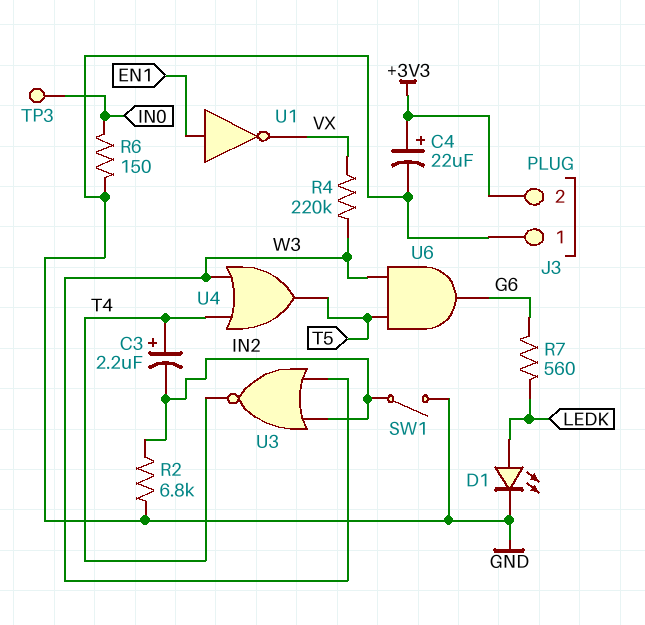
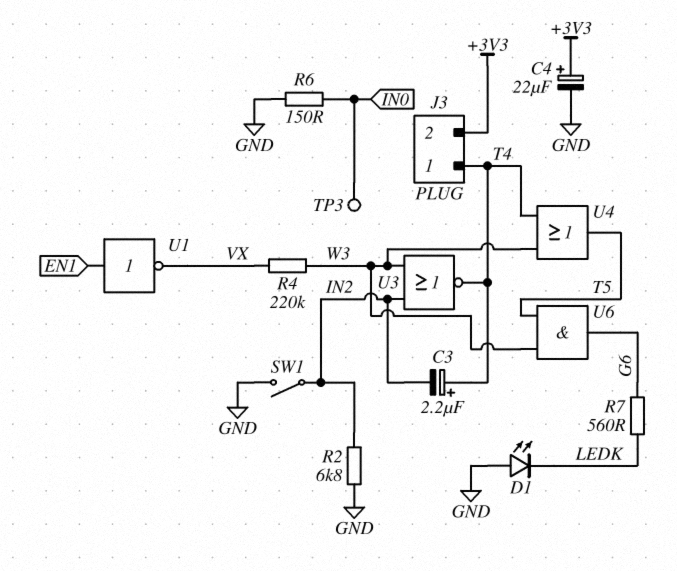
D1: LED (A LEDK, K GND) -> LED (A GND, K LEDK)
J3 pin 1: GND -> T4

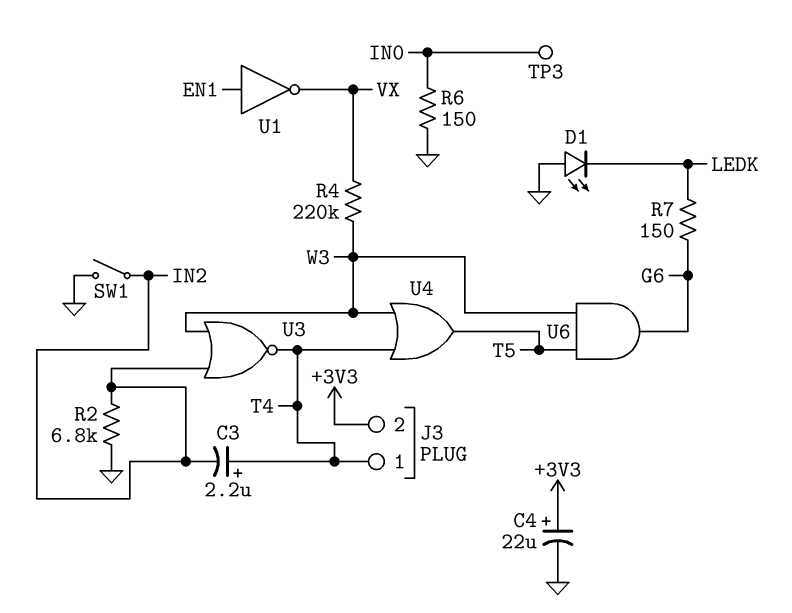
R7: 560 (G6, LEDK) -> 150 (G6, LEDK)

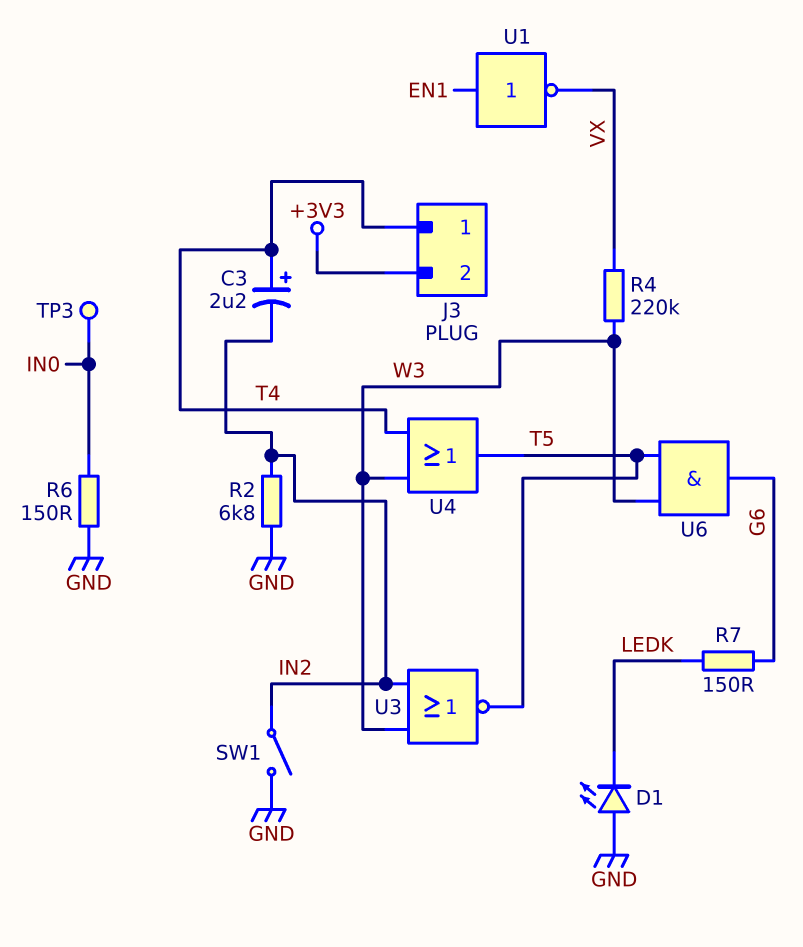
C4: 22uF (plus +3V3, minus GND) -> none
U3: NOR (in IN2, in W3, out T4) -> NOR (in IN2, in W3, out T5)

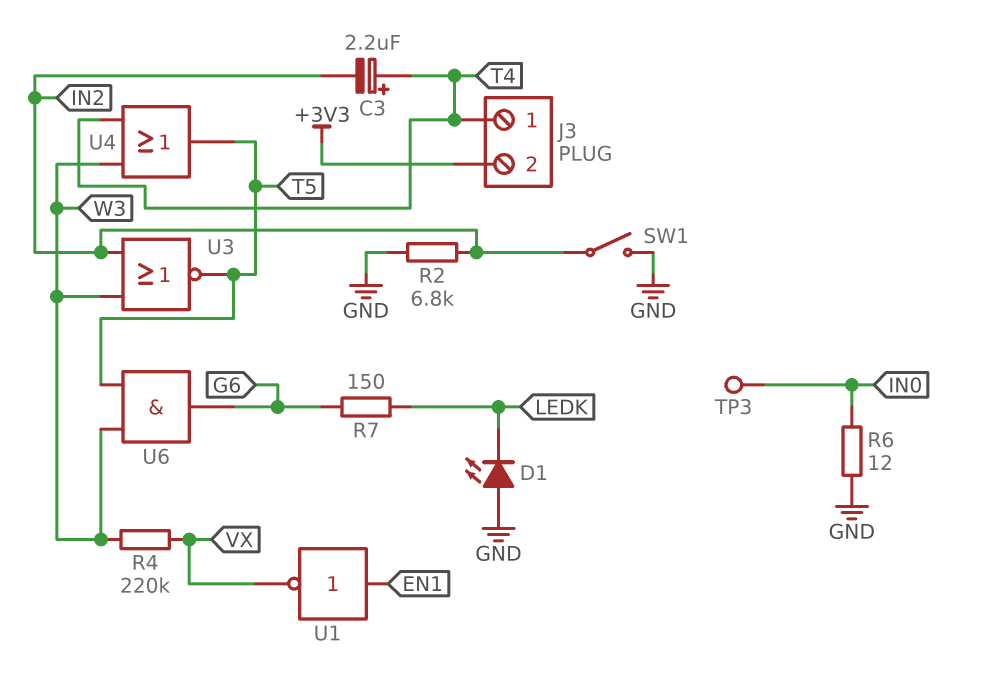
R6: 150 (GND, IN0) -> 12 (GND, IN0)

